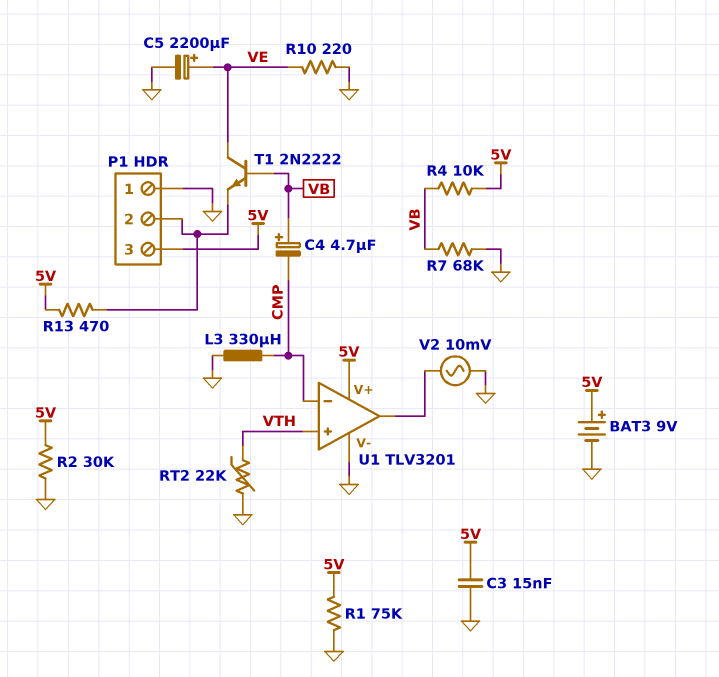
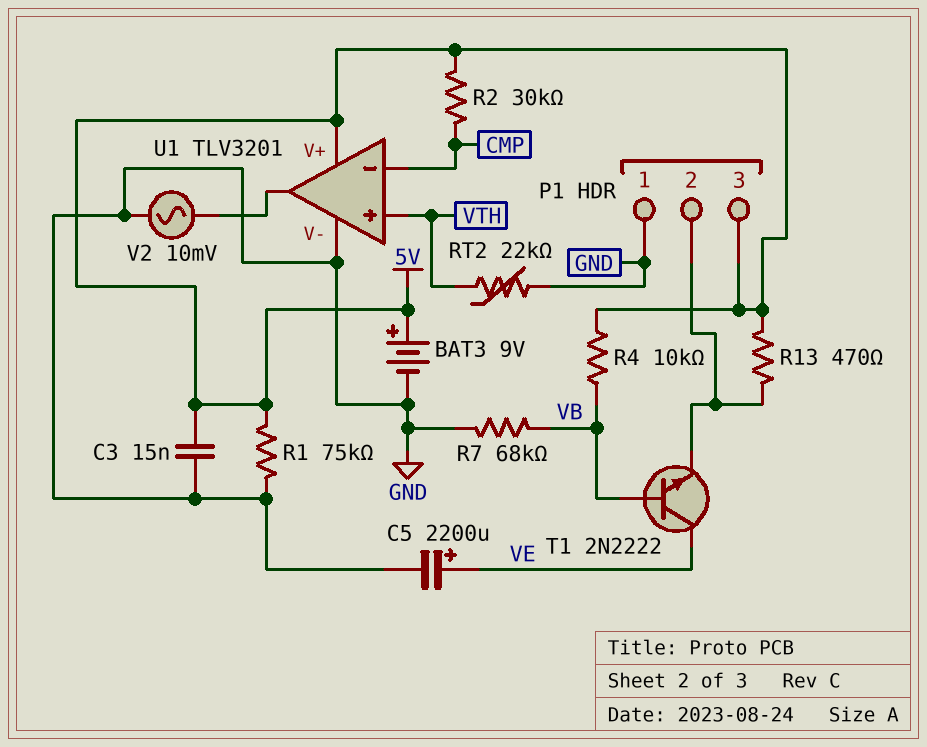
C4: 4.7uF (plus VB, minus CMP) -> none
L3: 330uH (CMP, GND) -> none
R2: 30k (5V, GND) -> 30k (5V, CMP)
R10: 220 (GND, VE) -> none

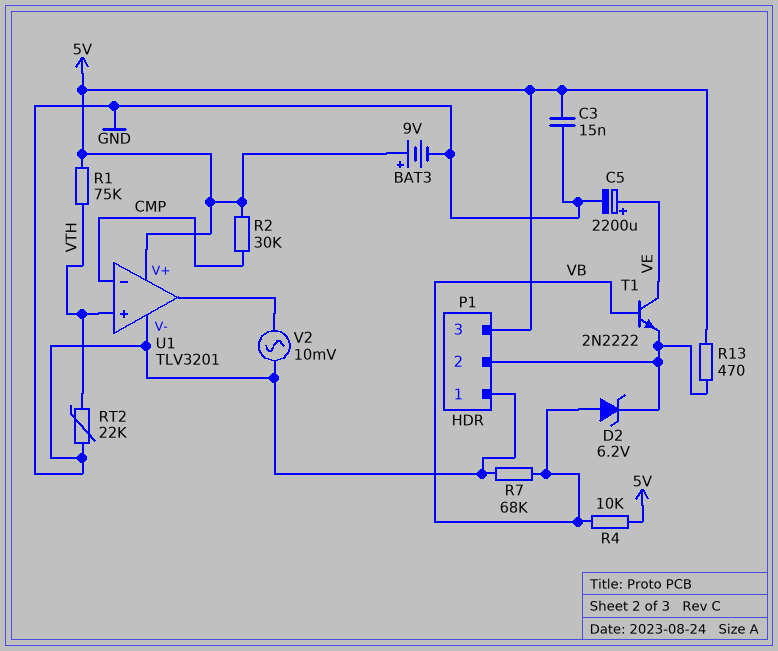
D2: none -> zener 6.2V (A VB, K P1/2)
R1: 75k (5V, GND) -> 75k (5V, VTH)

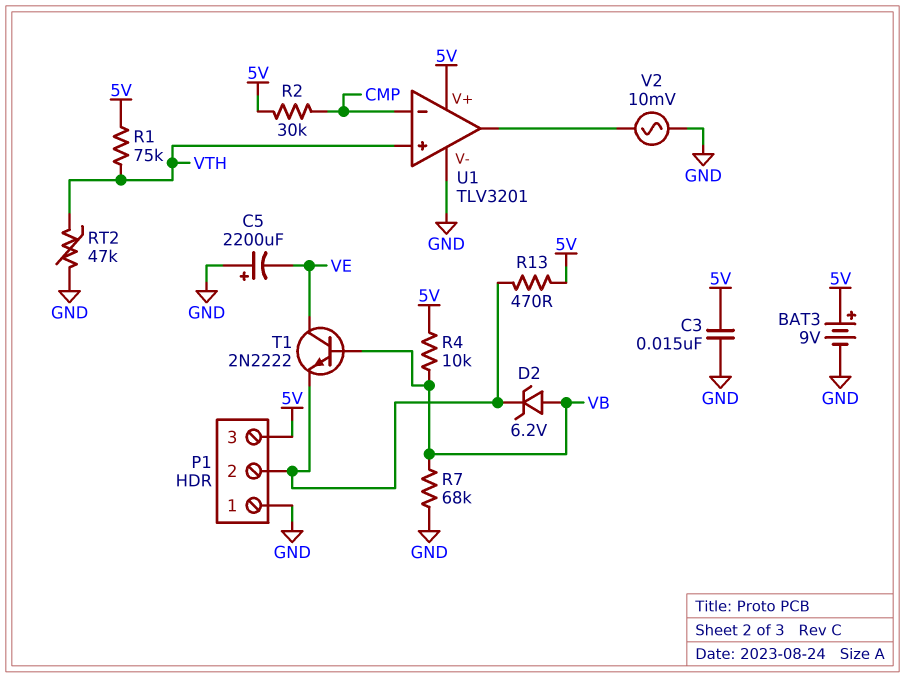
C5: 2200uF (plus VE, minus GND) -> 2200uF (plus GND, minus VE)
RT2: 22k (GND, VTH) -> 47k (GND, VTH)

